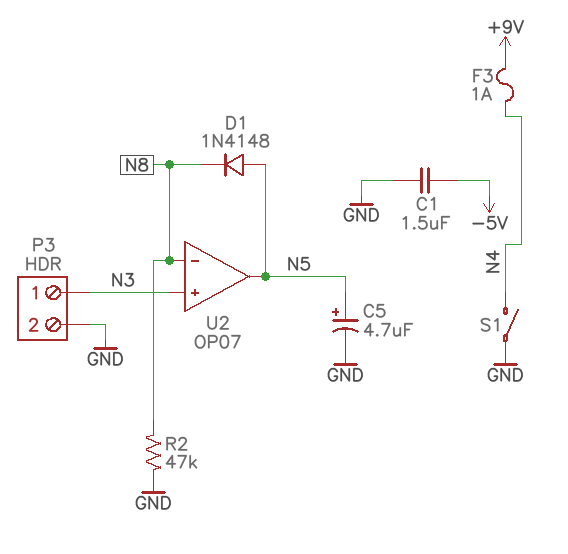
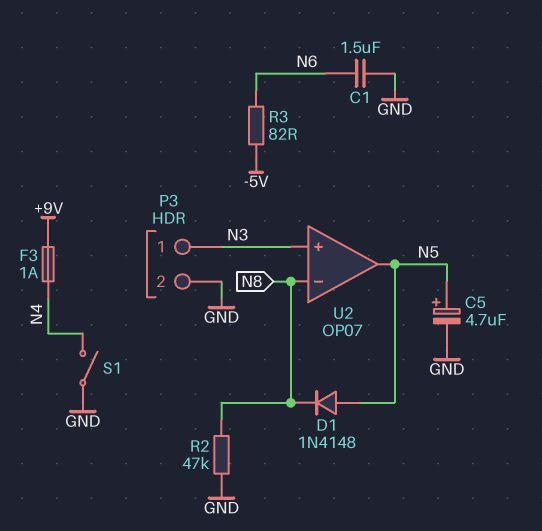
C1: 1.5uF (-5V, GND) -> 1.5uF (GND, N6)
R3: none -> 82 (-5V, N6)

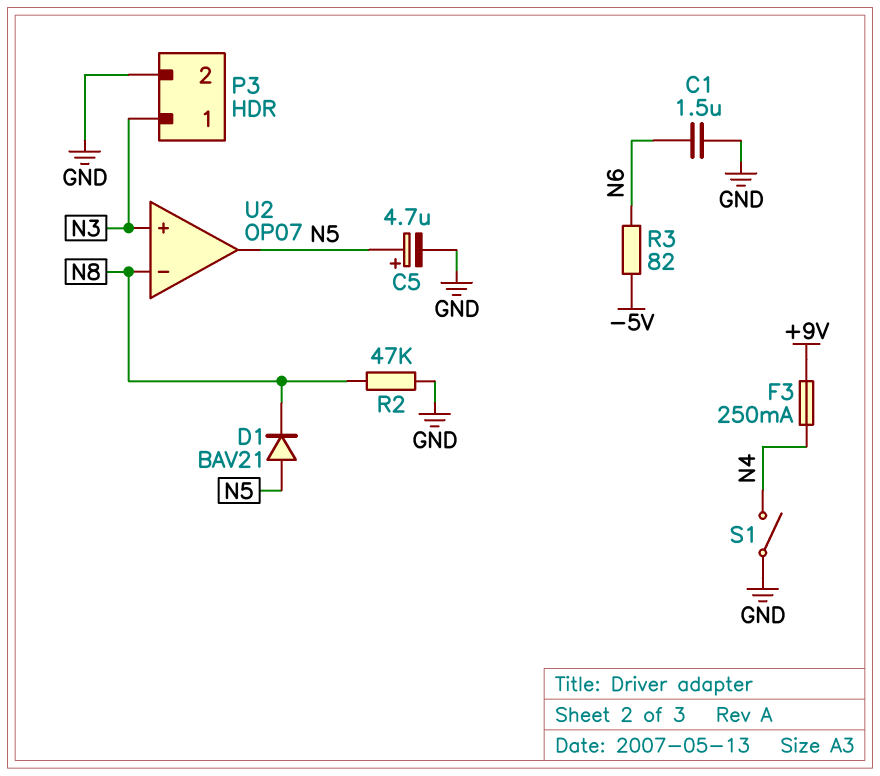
D1: diode 1N4148 (A N5, K N8) -> diode BAV21 (A N5, K N8)
F3: 1A (+9V, N4) -> 250mA (+9V, N4)

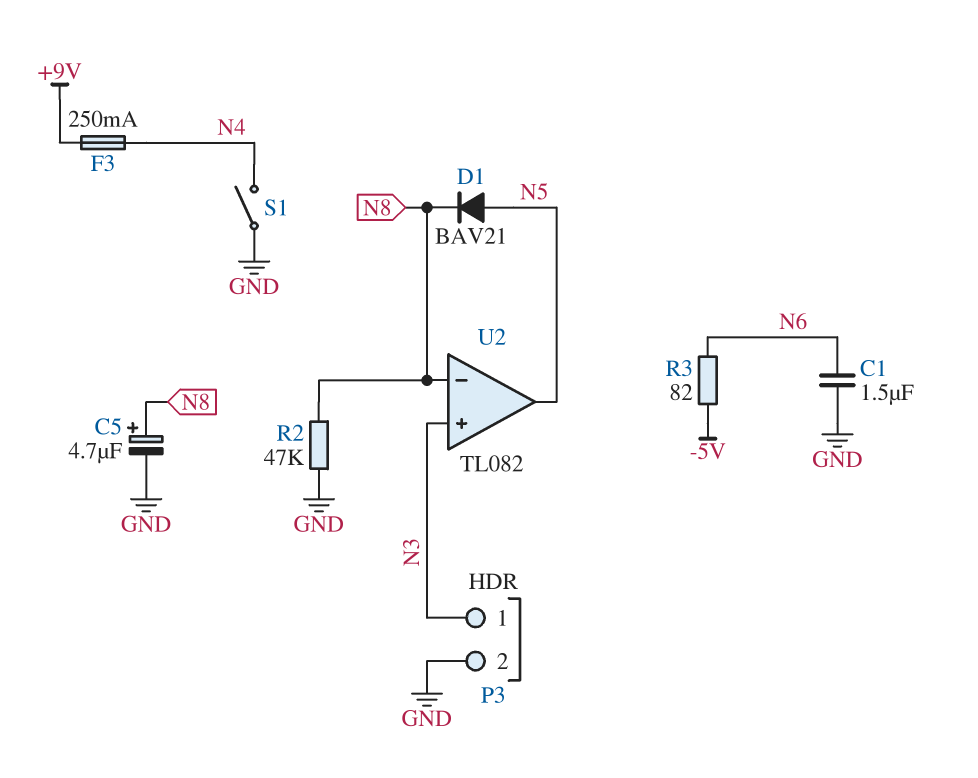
C5: 4.7uF (plus N5, minus GND) -> 4.7uF (plus N8, minus GND)
U2: OP07 -> TL082

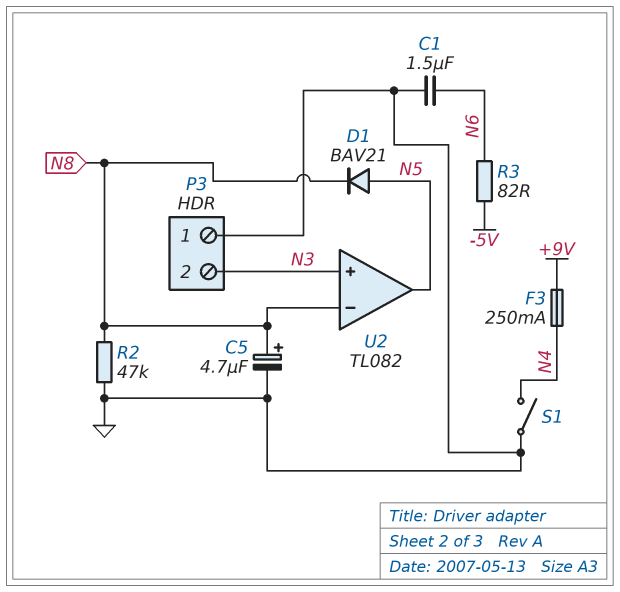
P3 pin 1: N3 -> GND
P3 pin 2: GND -> N3

